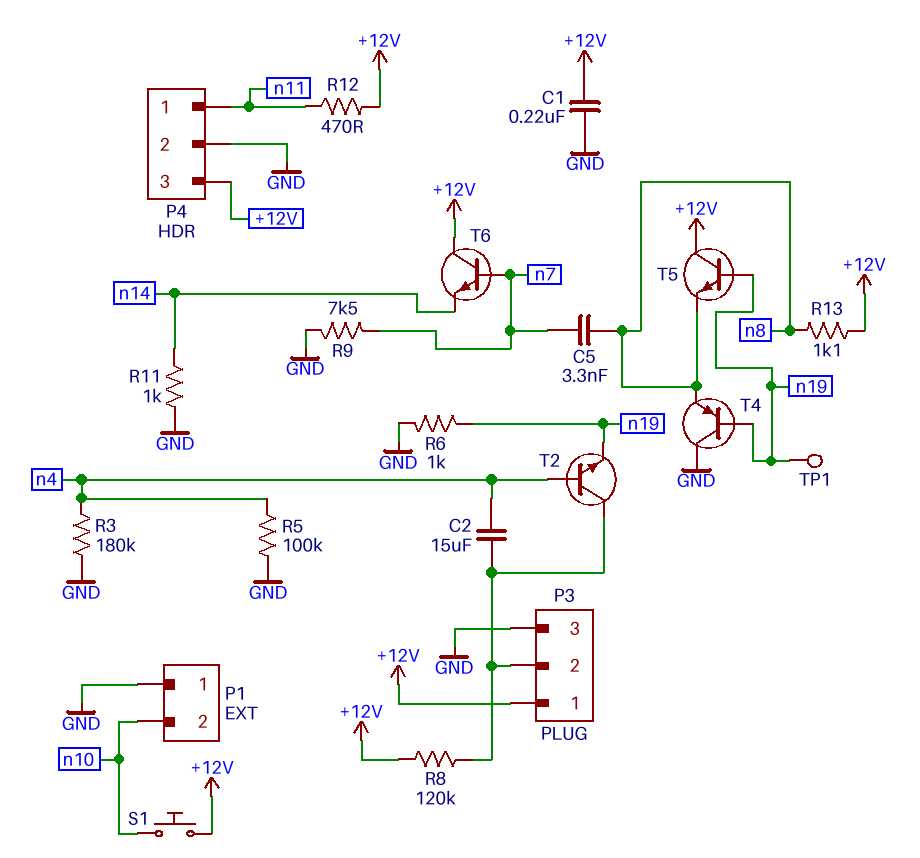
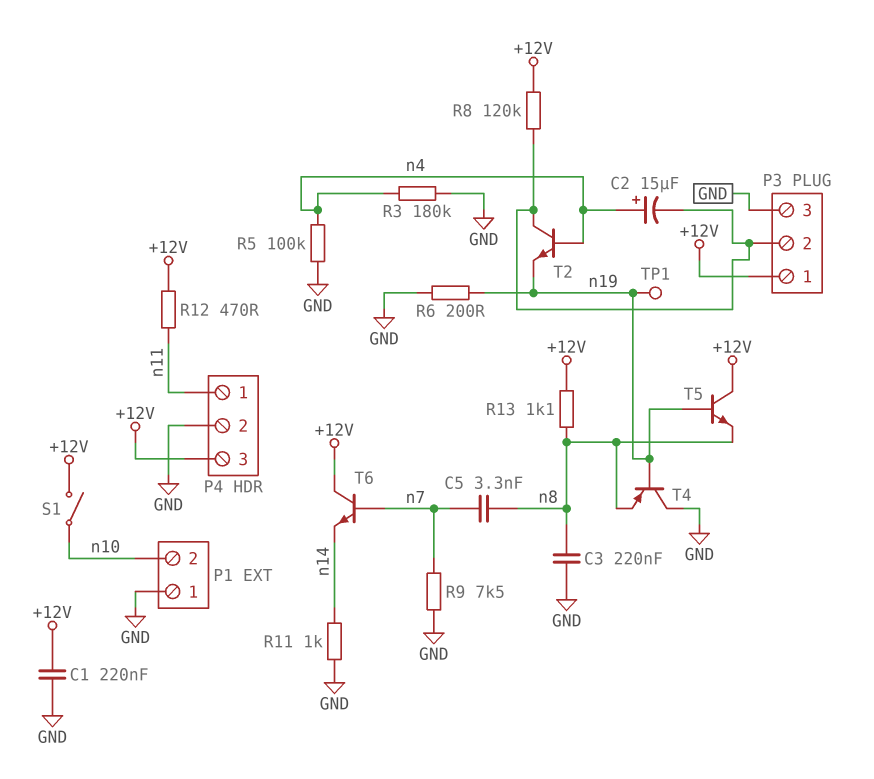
C2: 15uF (P3/2, n4) -> 15uF (plus n4, minus P3/2)
C3: none -> 220nF (GND, n8)
R6: 1k (GND, n19) -> 200 (GND, n19)
S1: button (+12V, n10) -> switch (+12V, n10)

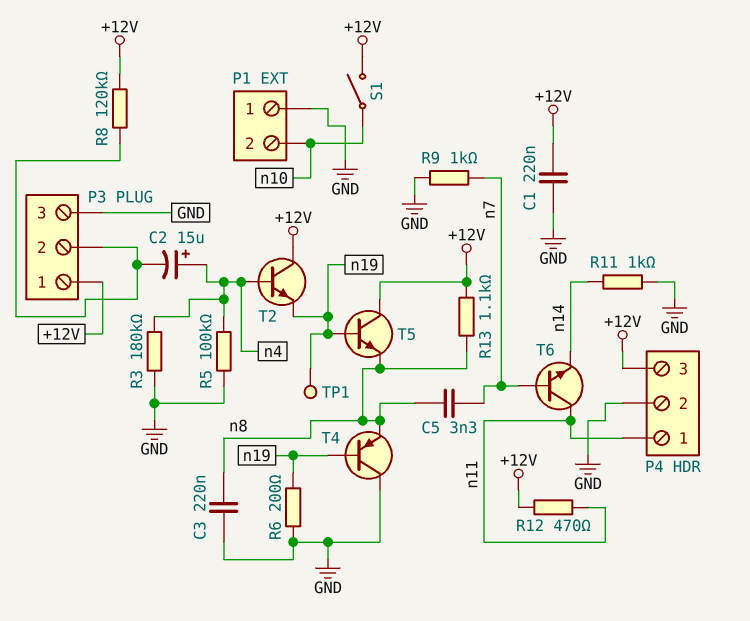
R9: 7.5k (GND, n7) -> 1k (GND, n7)
T2: NPN (B n4, C P3/2, E n19) -> NPN (B n4, C +12V, E n19)
T6: NPN (B n7, C +12V, E n14) -> NPN (B n7, C n11, E n14)

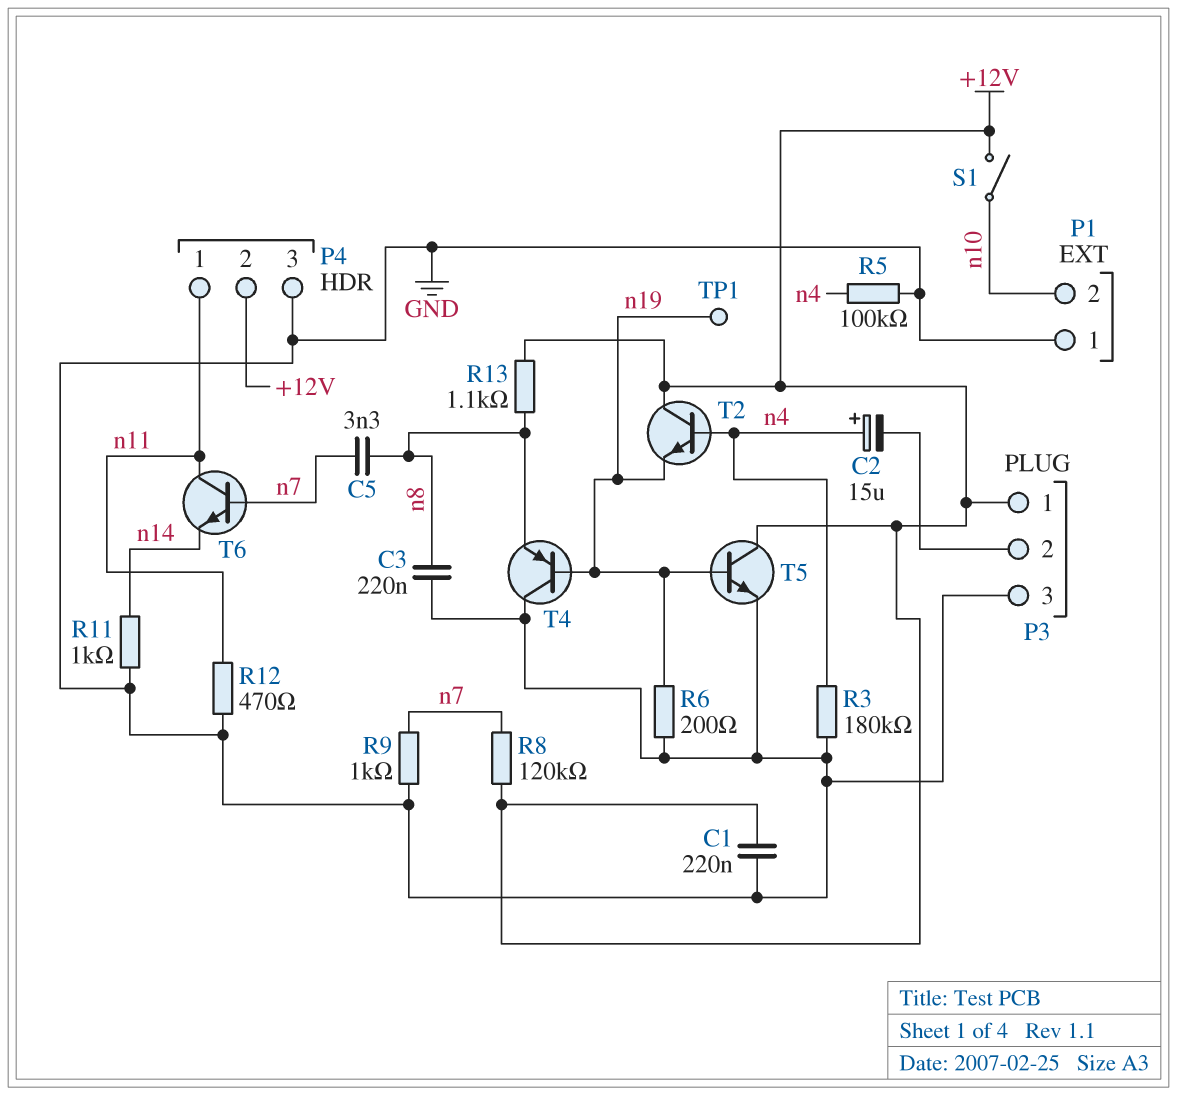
P4 pin 2: GND -> +12V
P4 pin 3: +12V -> GND
R8: 120k (+12V, P3/2) -> 120k (+12V, n7)
R12: 470 (+12V, n11) -> 470 (GND, n11)
T5: NPN (B n19, C +12V, E n8) -> NPN (B n19, C +12V, E GND)

